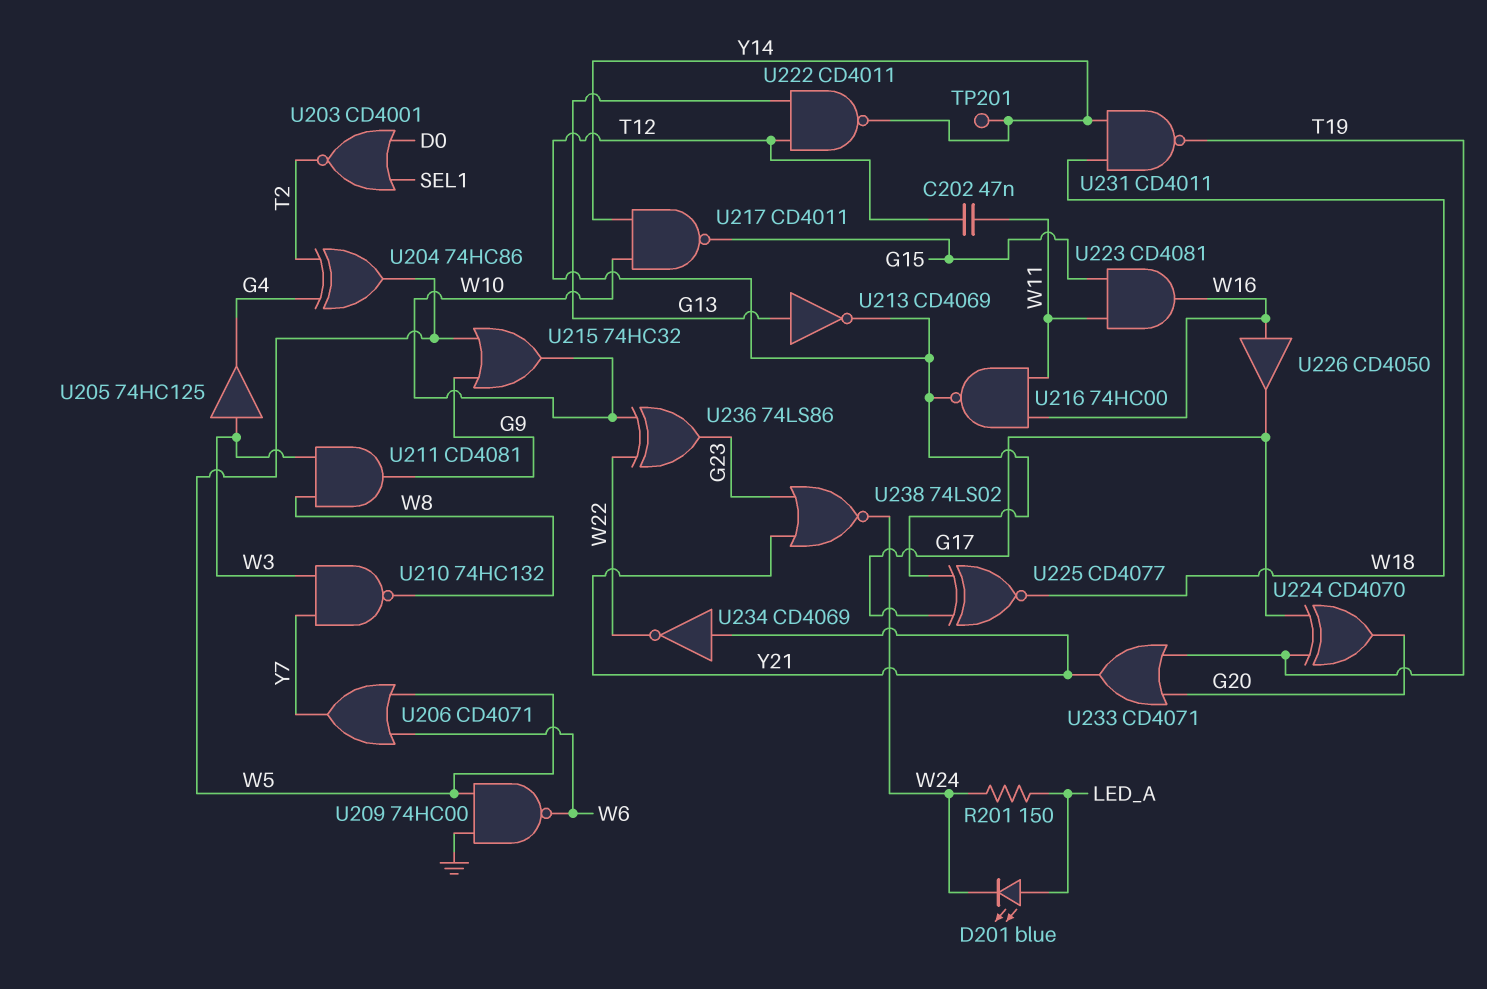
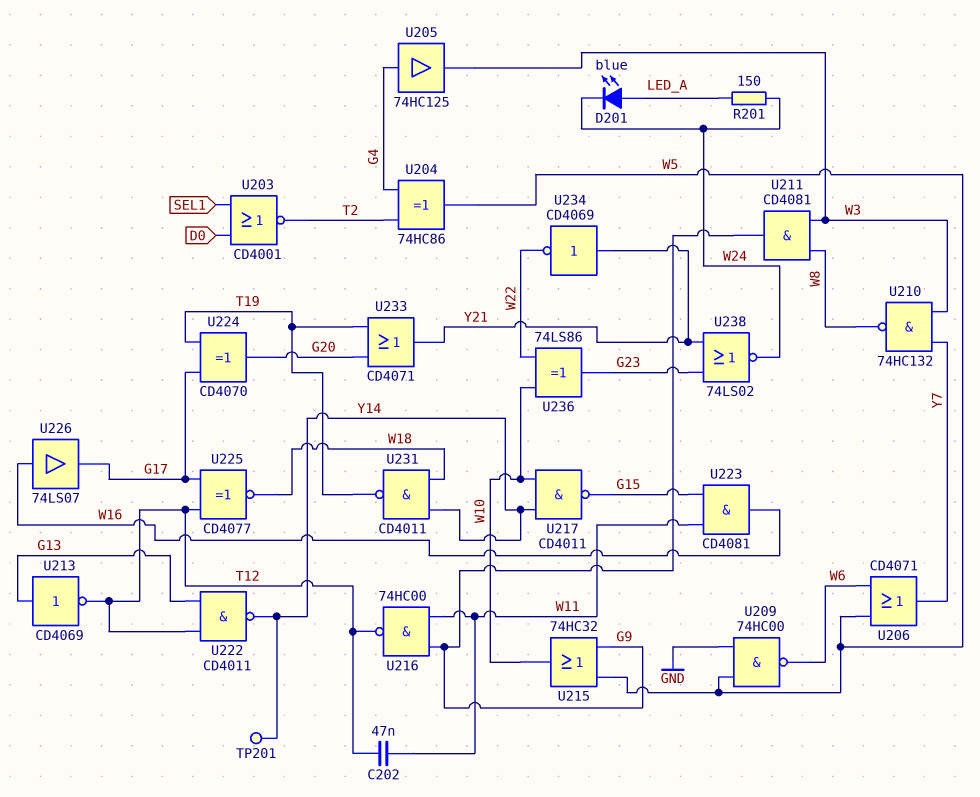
U205: buffer 74HC125 (in W3, out G4) -> buffer 74HC125 (in G4, out W3)
U216: NAND 74HC00 (in W11, in W16, out T12) -> NAND 74HC00 (in G9, in W11, out T12)
U226: buffer CD4050 (in W16, out G17) -> buffer 74LS07 (in W16, out G17)

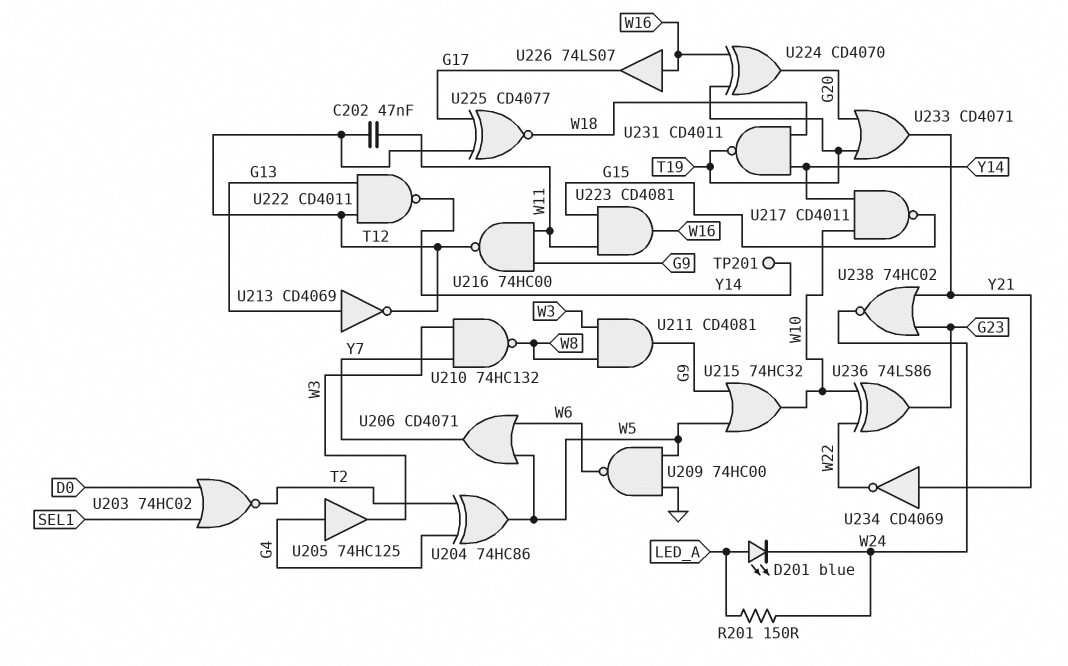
U203: NOR CD4001 (in D0, in SEL1, out T2) -> NOR 74HC02 (in D0, in SEL1, out T2)
U224: XOR CD4070 (in G17, in T19, out G20) -> XOR CD4070 (in T19, in W16, out G20)
U238: NOR 74LS02 (in G23, in Y21, out W24) -> NOR 74HC02 (in G23, in Y21, out W24)

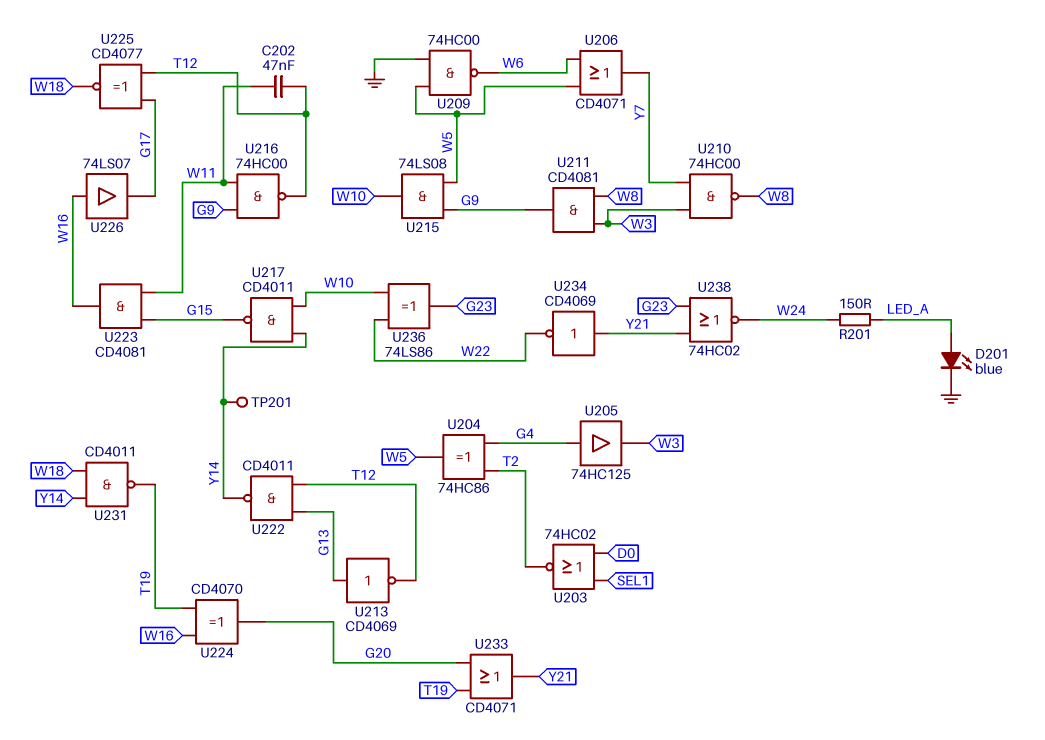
D201: LED blue (A LED_A, K W24) -> LED blue (A LED_A, K GND)
U210: NAND 74HC132 (in W3, in Y7, out W8) -> NAND 74HC00 (in W3, in Y7, out W8)
U215: OR 74HC32 (in G9, in W5, out W10) -> AND 74LS08 (in G9, in W5, out W10)

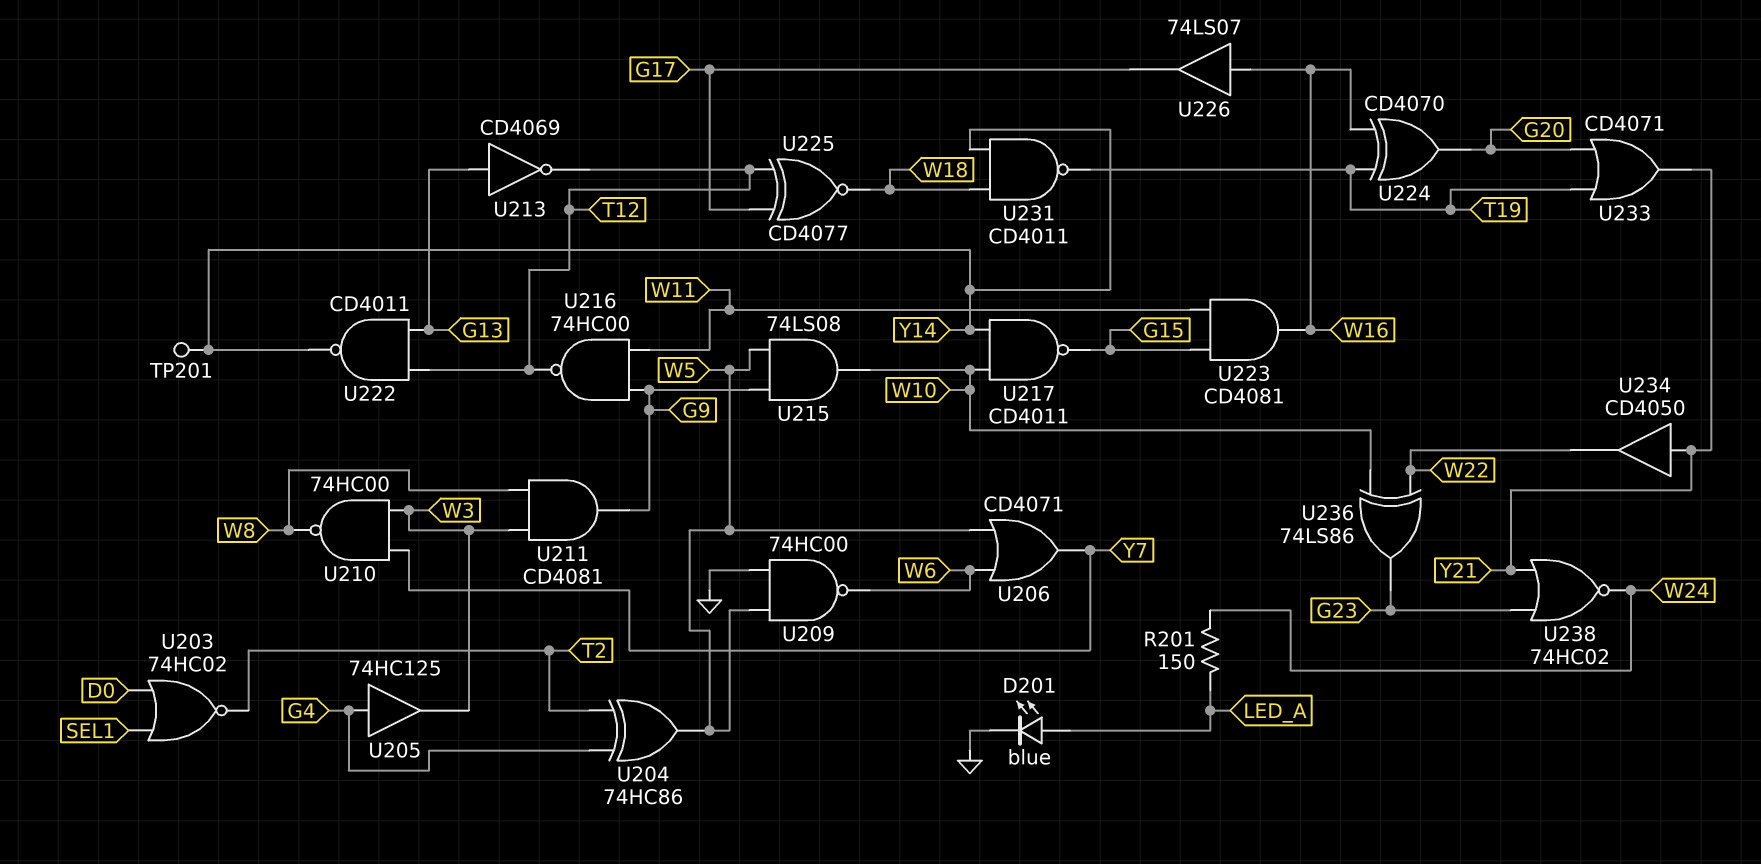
C202: 47nF (T12, W11) -> none
U234: NOT CD4069 (in Y21, out W22) -> buffer CD4050 (in Y21, out W22)

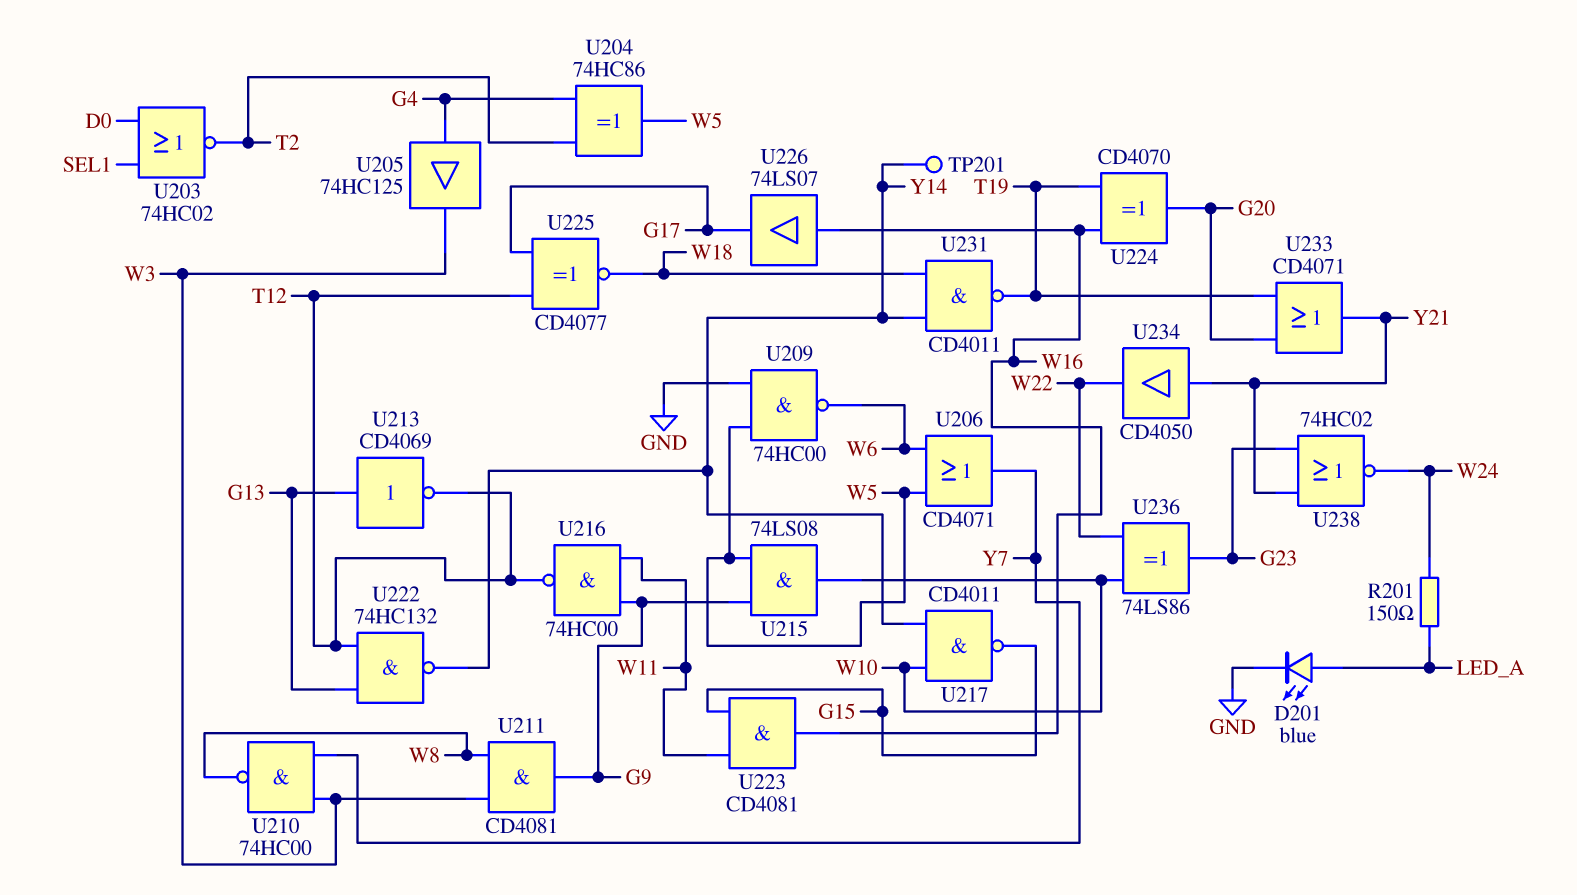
U222: NAND CD4011 (in G13, in T12, out Y14) -> NAND 74HC132 (in G13, in T12, out Y14)

